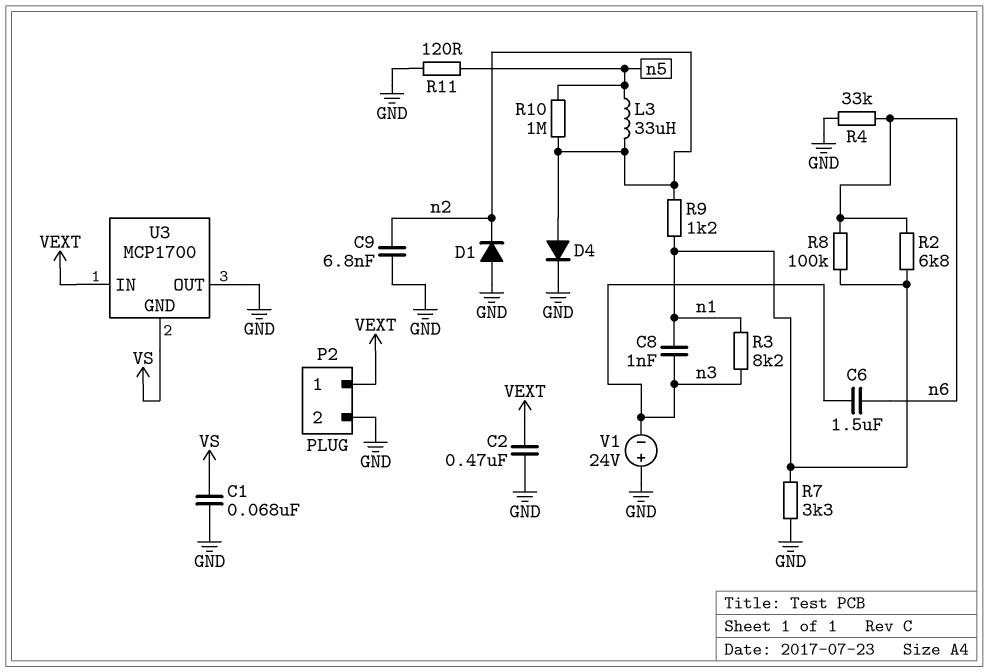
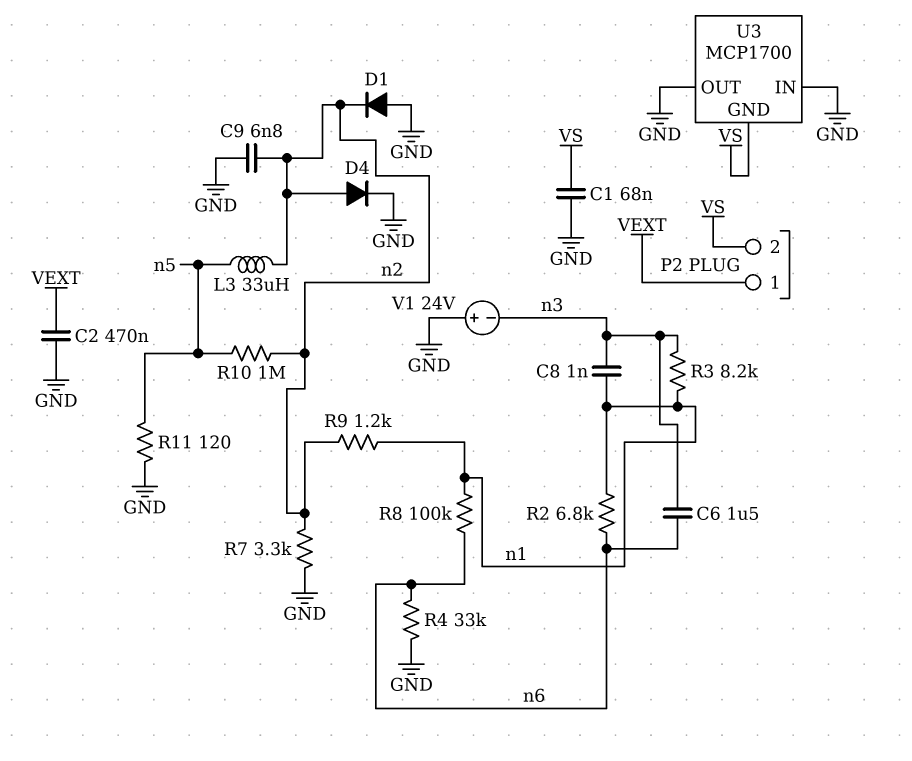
P2 pin 2: GND -> VS
R7: 3.3k (GND, n1) -> 3.3k (GND, n2)
U3 pin IN: VEXT -> GND

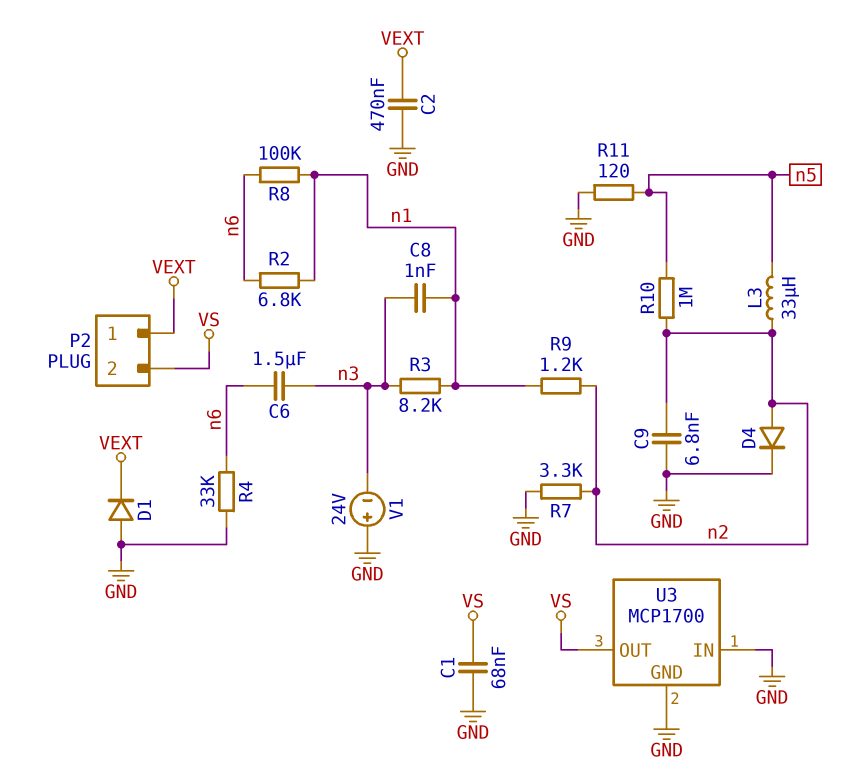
D1: diode (A GND, K n2) -> diode (A GND, K VEXT)
U3 pin GND: VS -> GND
U3 pin OUT: GND -> VS

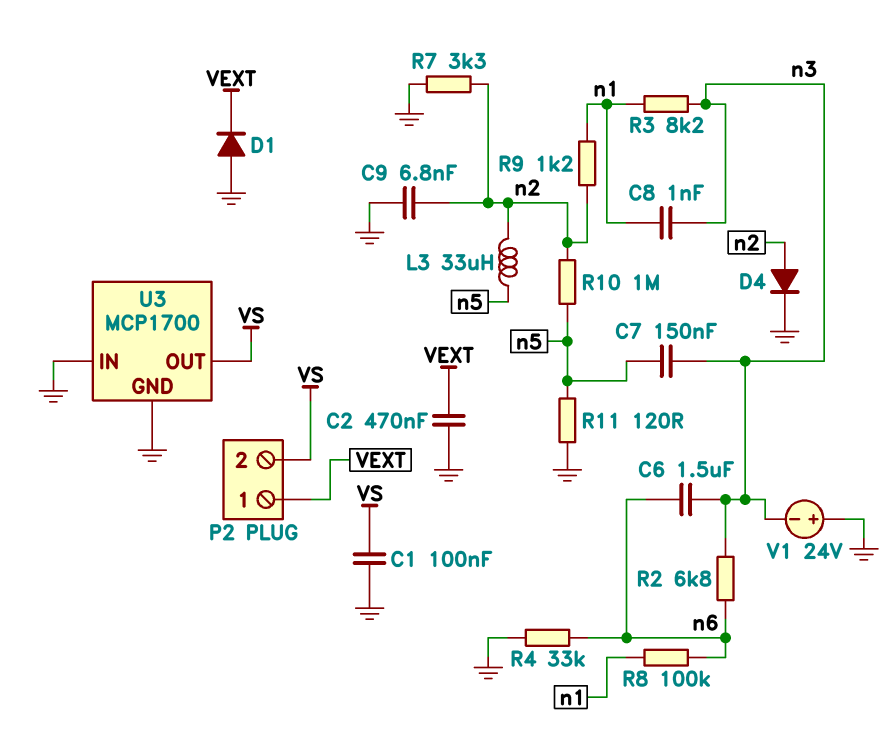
C1: 68nF (GND, VS) -> 100nF (GND, VS)
C7: none -> 150nF (n3, n5)
R2: 6.8k (n1, n6) -> 6.8k (n3, n6)

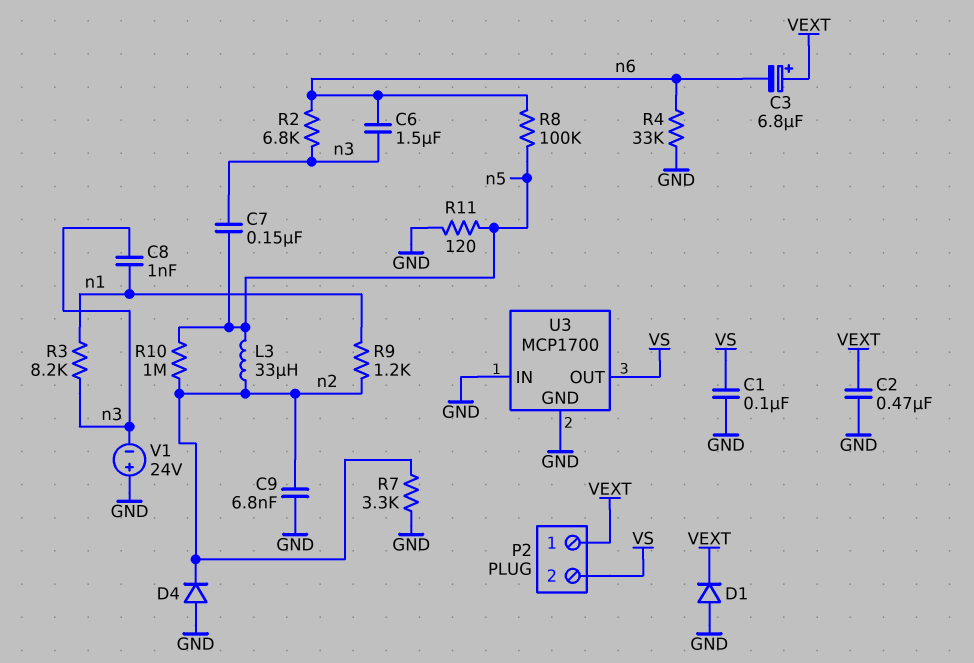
C3: none -> 6.8uF (plus VEXT, minus n6)
D4: diode (A n2, K GND) -> diode (A GND, K n2)
R8: 100k (n1, n6) -> 100k (n5, n6)

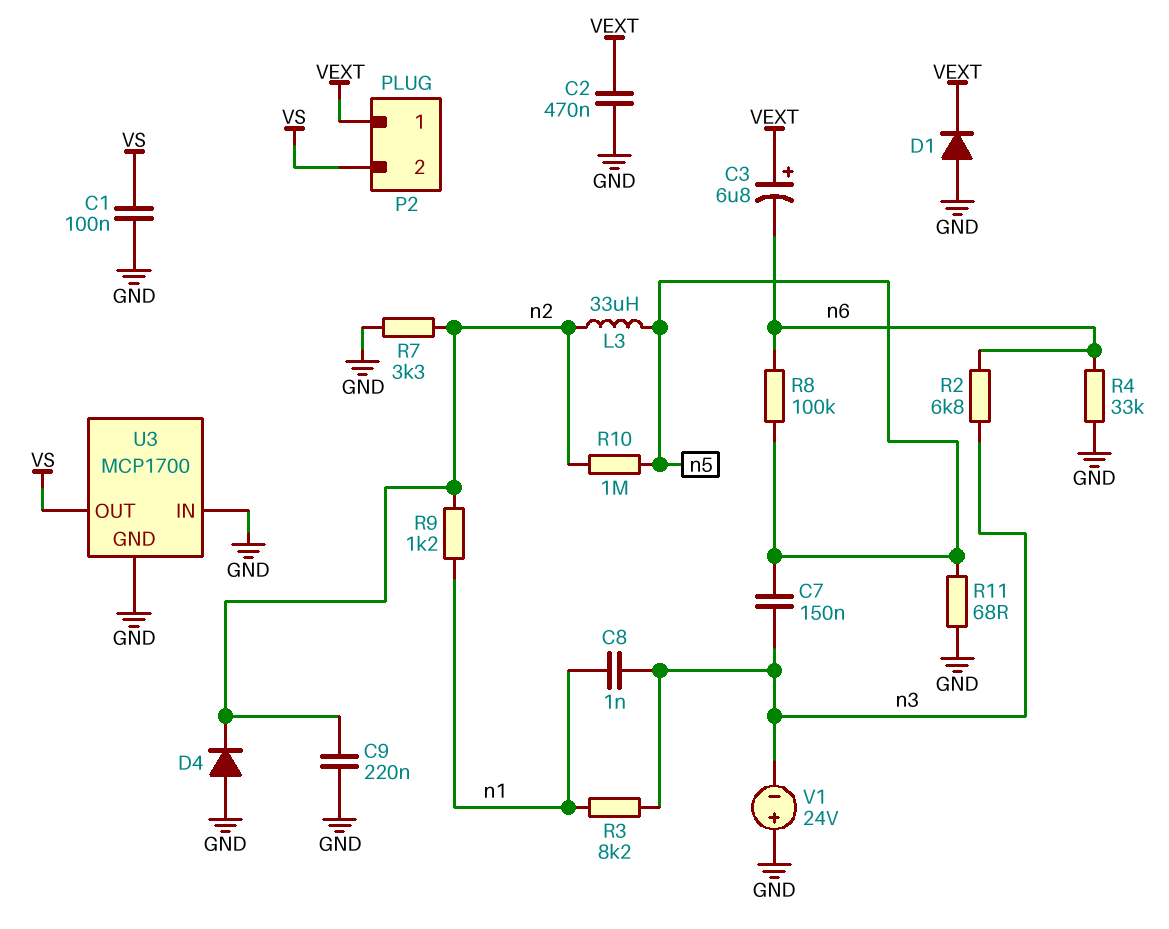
C6: 1.5uF (n3, n6) -> none
C9: 6.8nF (GND, n2) -> 220nF (GND, n2)
R11: 120 (GND, n5) -> 68 (GND, n5)

